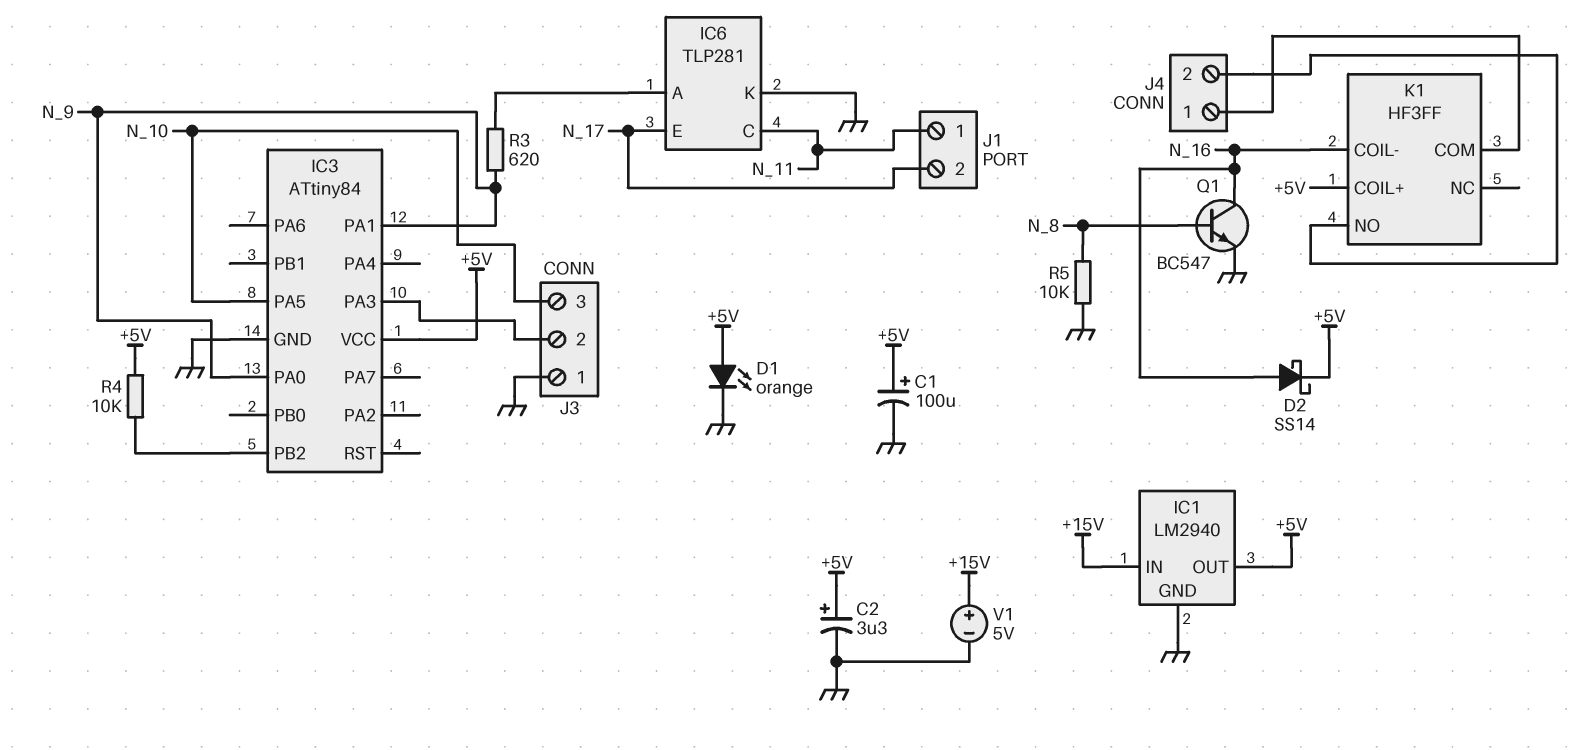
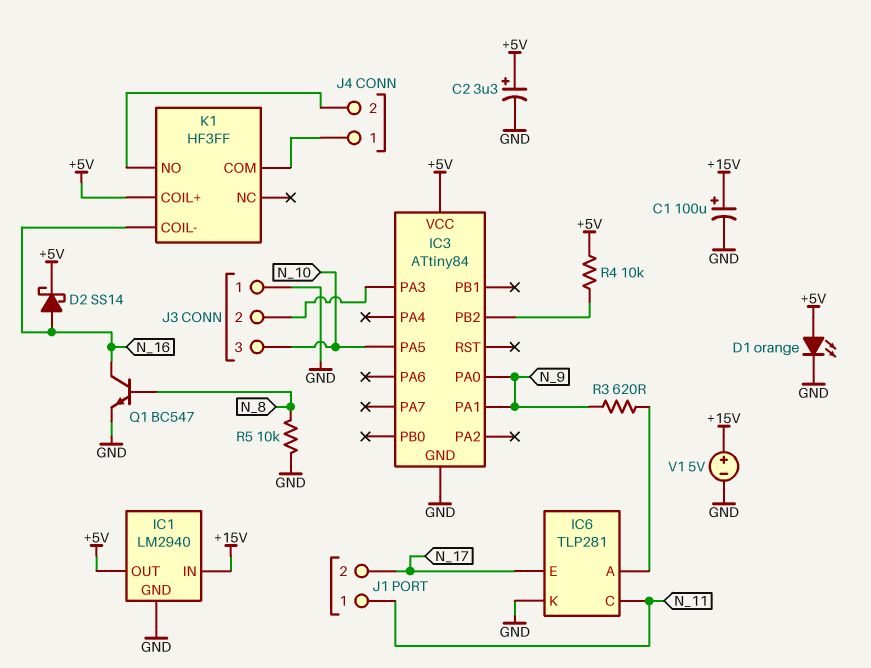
C1: 100uF (plus +5V, minus GND) -> 100uF (plus +15V, minus GND)

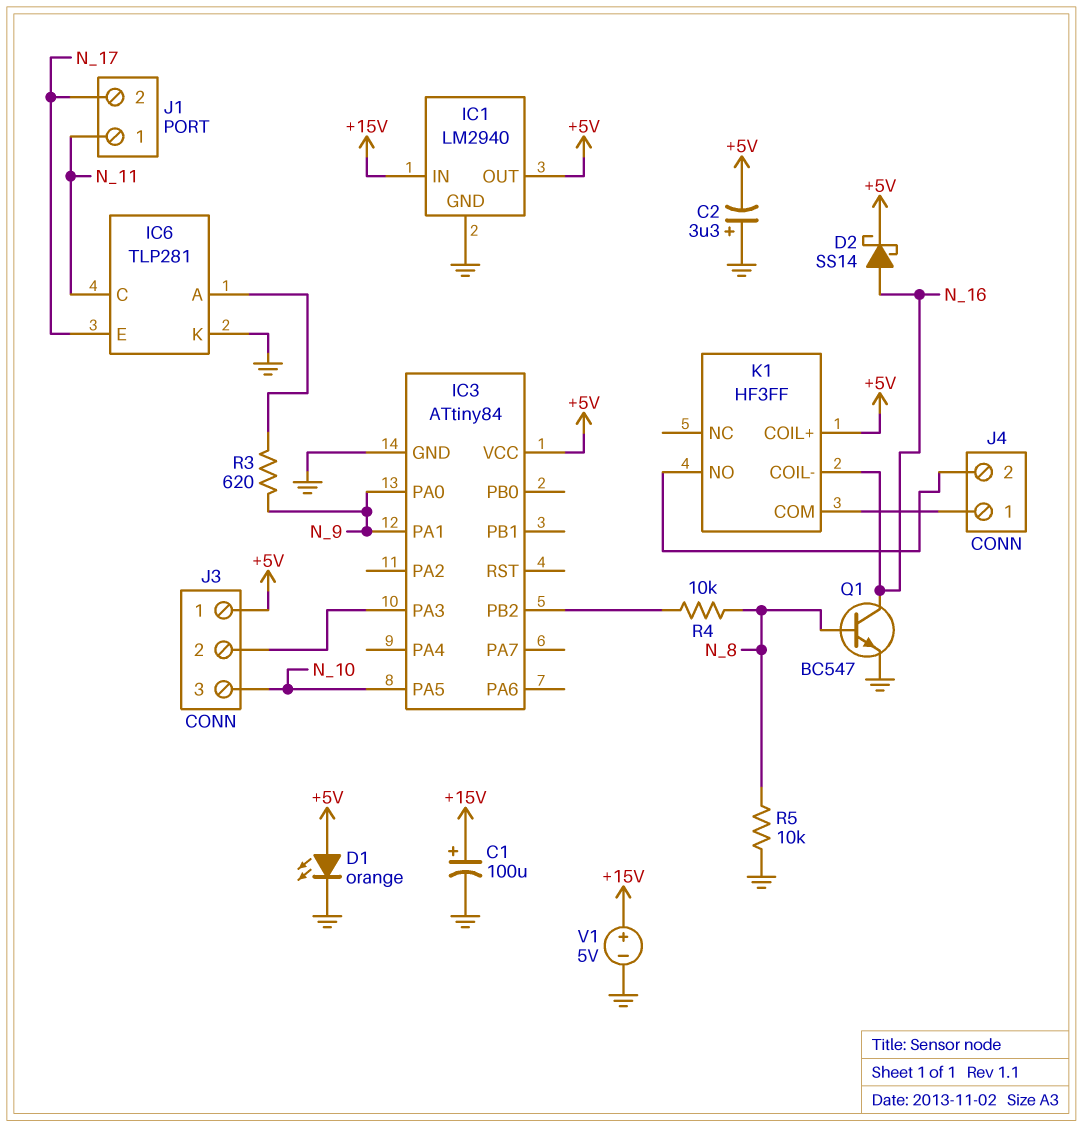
C2: 3.3uF (plus +5V, minus GND) -> 3.3uF (plus GND, minus +5V)
J3 pin 1: GND -> +5V
R4: 10k (+5V, IC3/PB2) -> 10k (IC3/PB2, N_8)

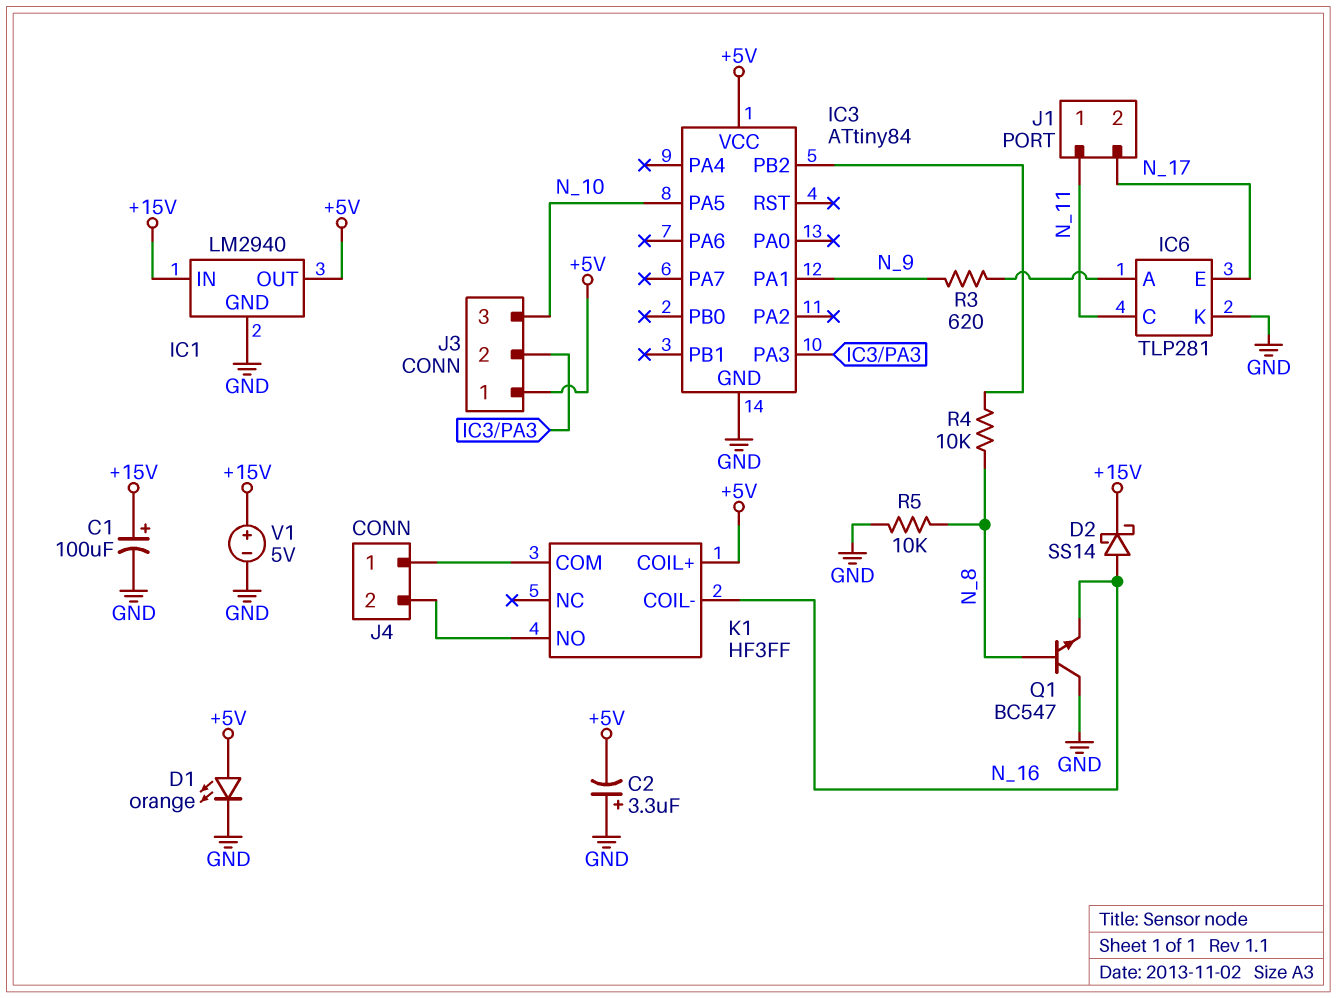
D2: schottky SS14 (A N_16, K +5V) -> schottky SS14 (A N_16, K +15V)
IC3 pin PA0: N_9 -> none
Q1: NPN BC547 (B N_8, C N_16, E GND) -> NPN BC547 (B N_8, C GND, E N_16)

